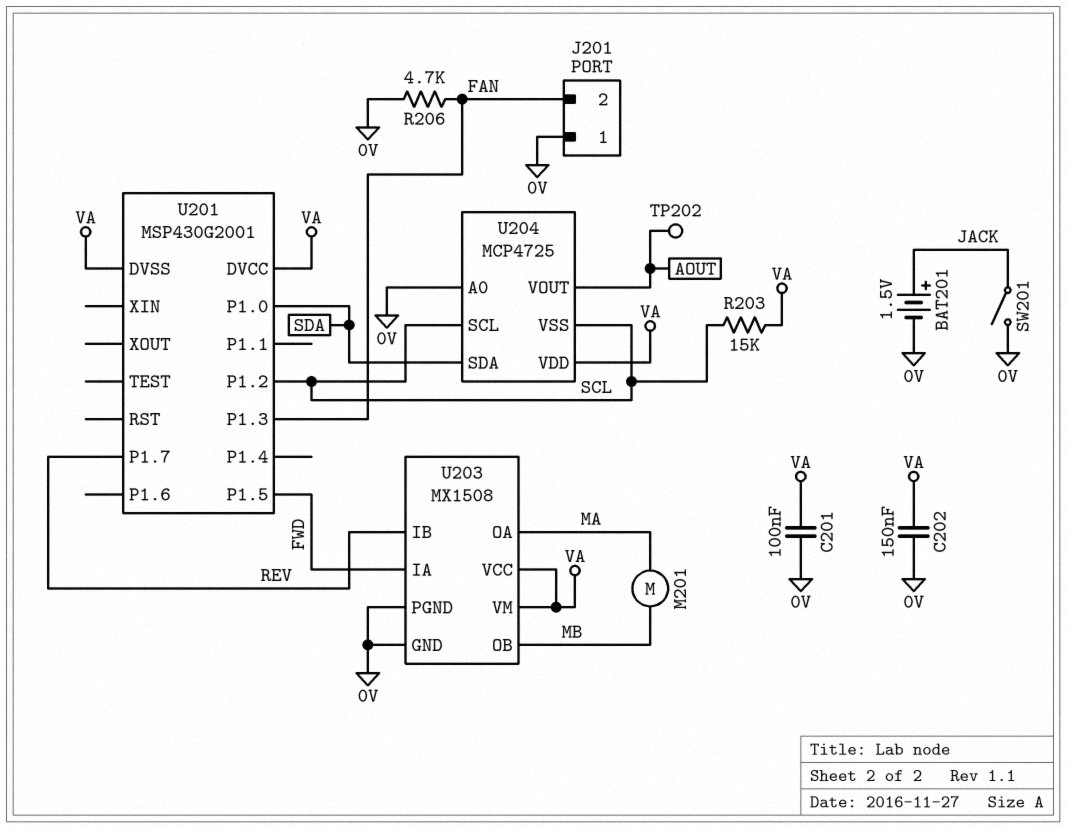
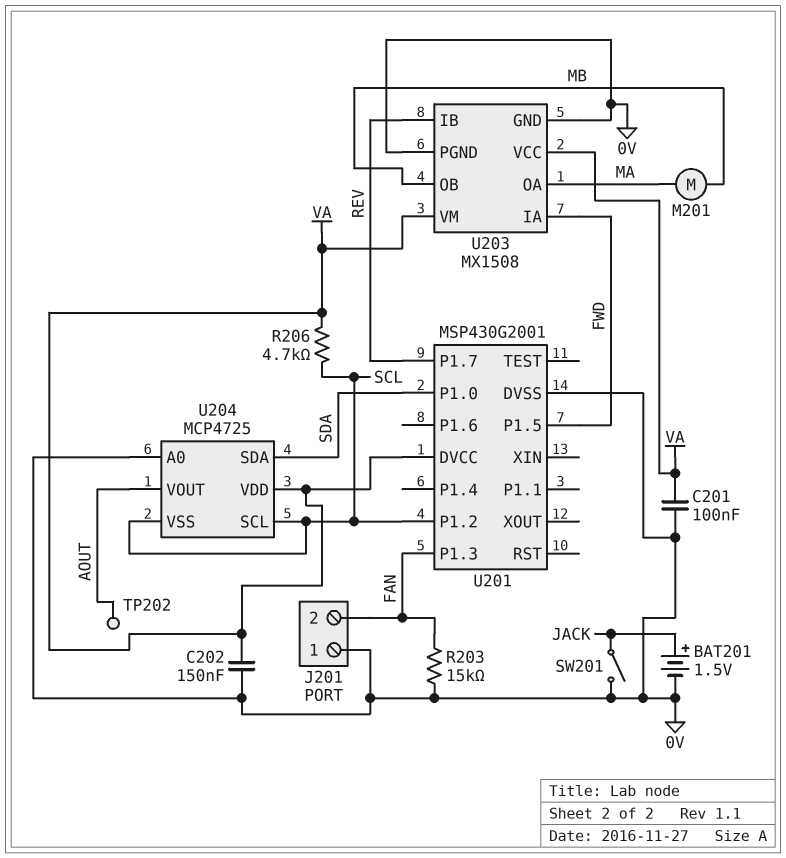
R203: 15k (SCL, VA) -> 15k (0V, FAN)
R206: 4.7k (0V, FAN) -> 4.7k (SCL, VA)
U201 pin DVSS: VA -> 0V

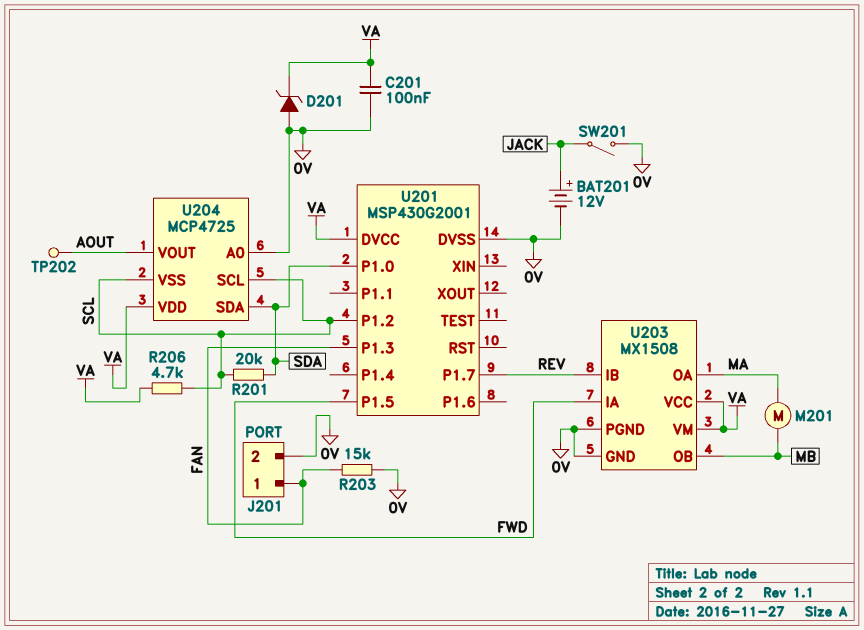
BAT201: 1.5V (plus JACK, minus 0V) -> 12V (plus JACK, minus 0V)
C202: 150nF (0V, VA) -> none
D201: none -> zener (A 0V, K VA)
J201 pin 1: 0V -> FAN
J201 pin 2: FAN -> 0V
R201: none -> 20k (SCL, SDA)

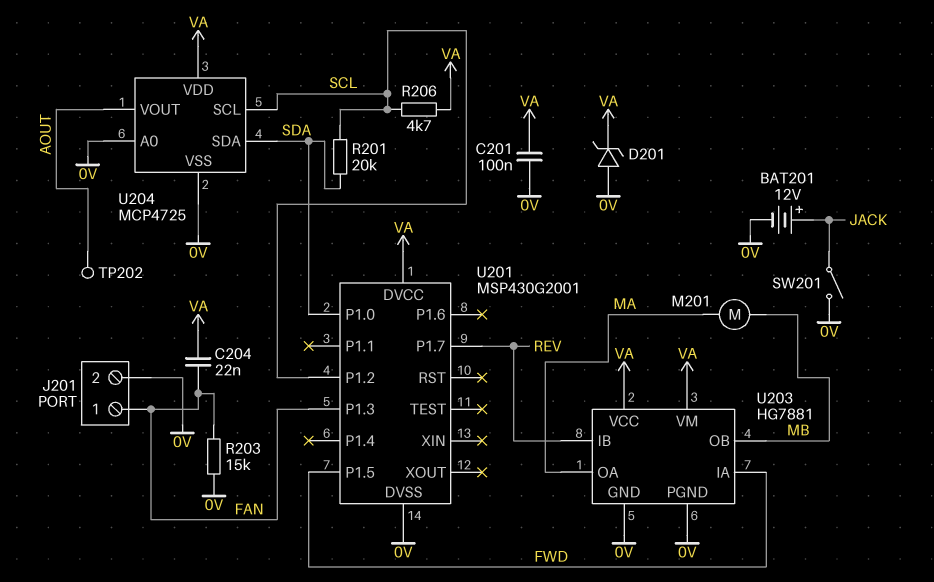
C204: none -> 22nF (FAN, VA)
U203: MX1508 -> HG7881
U204 pin VSS: SCL -> 0V

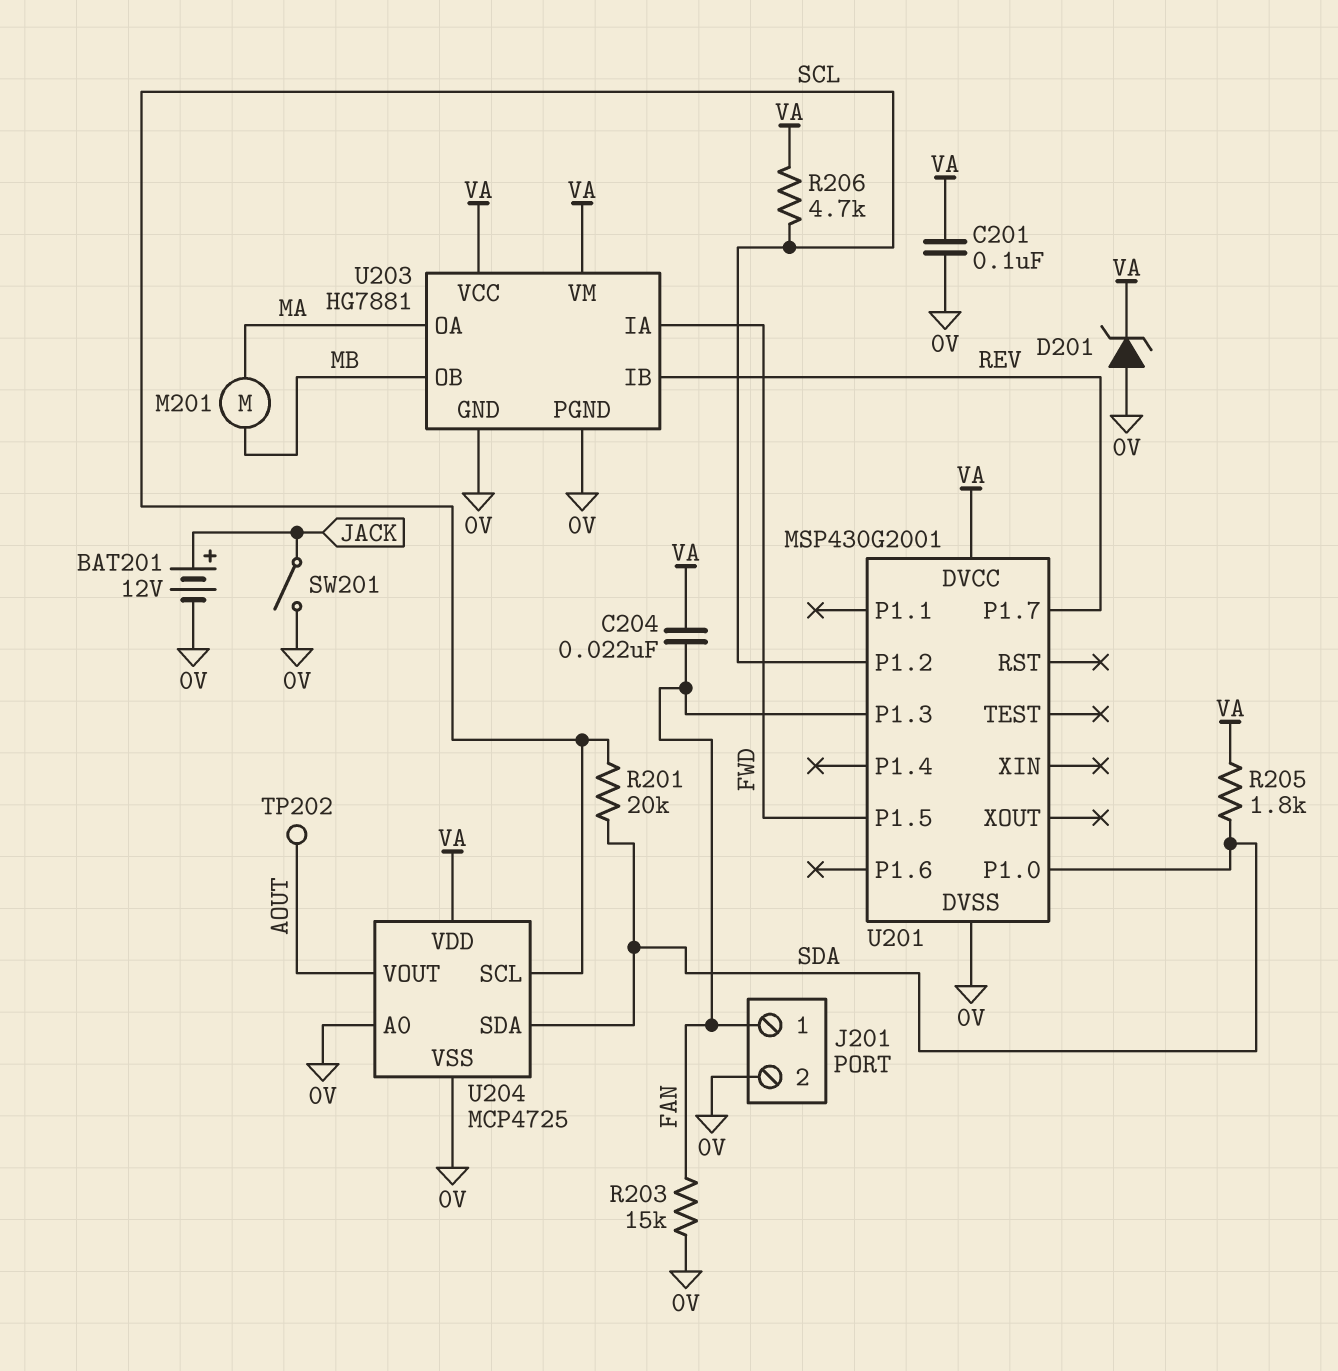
R205: none -> 1.8k (SDA, VA)

